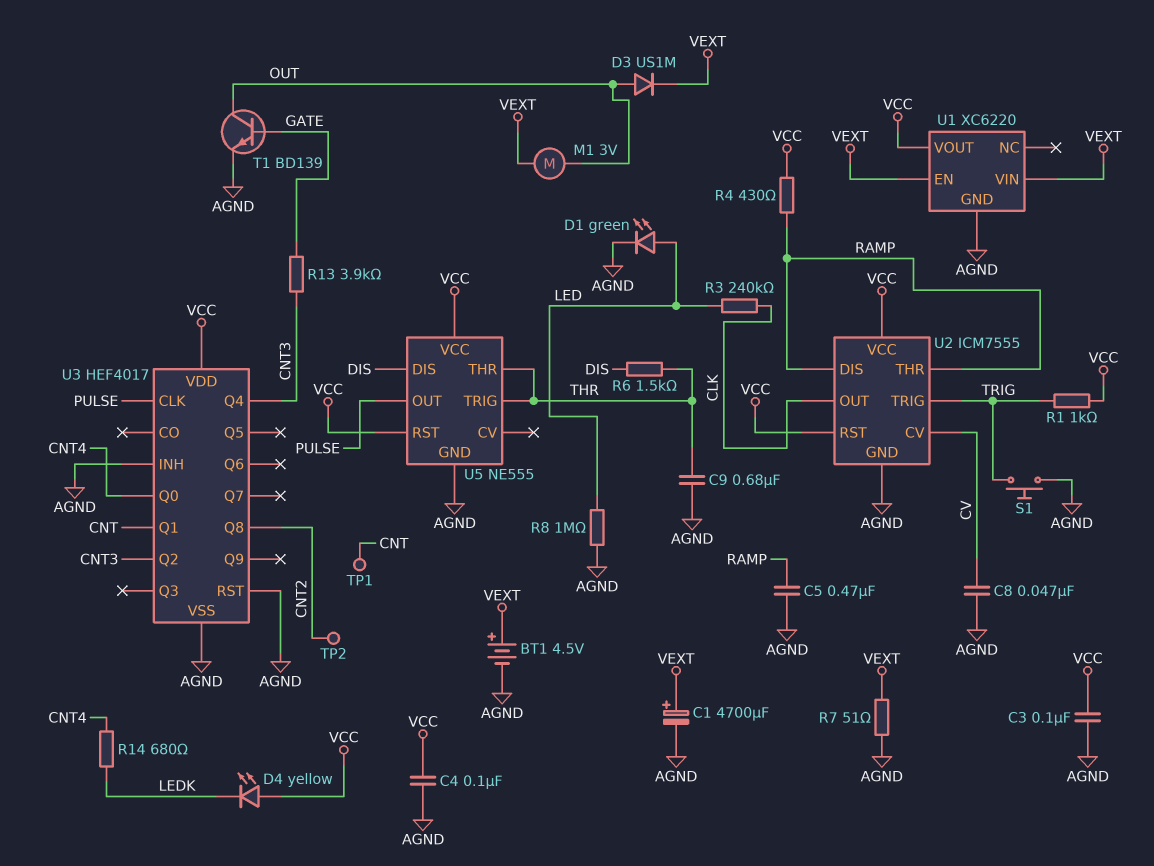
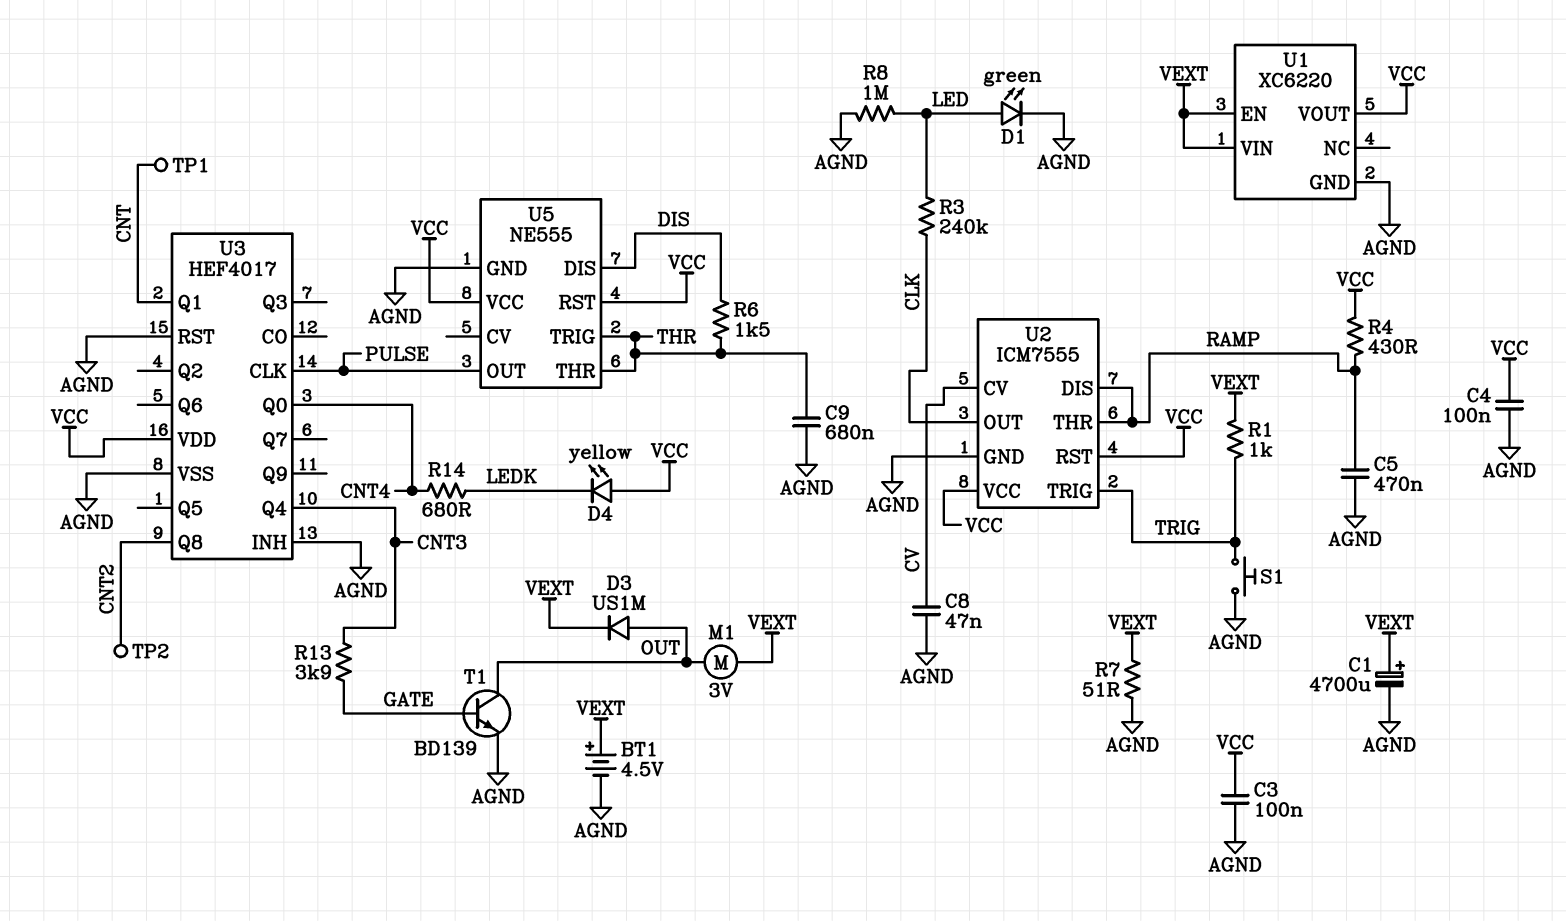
R1: 1k (TRIG, VCC) -> 1k (TRIG, VEXT)
U3 pin Q2: CNT3 -> none

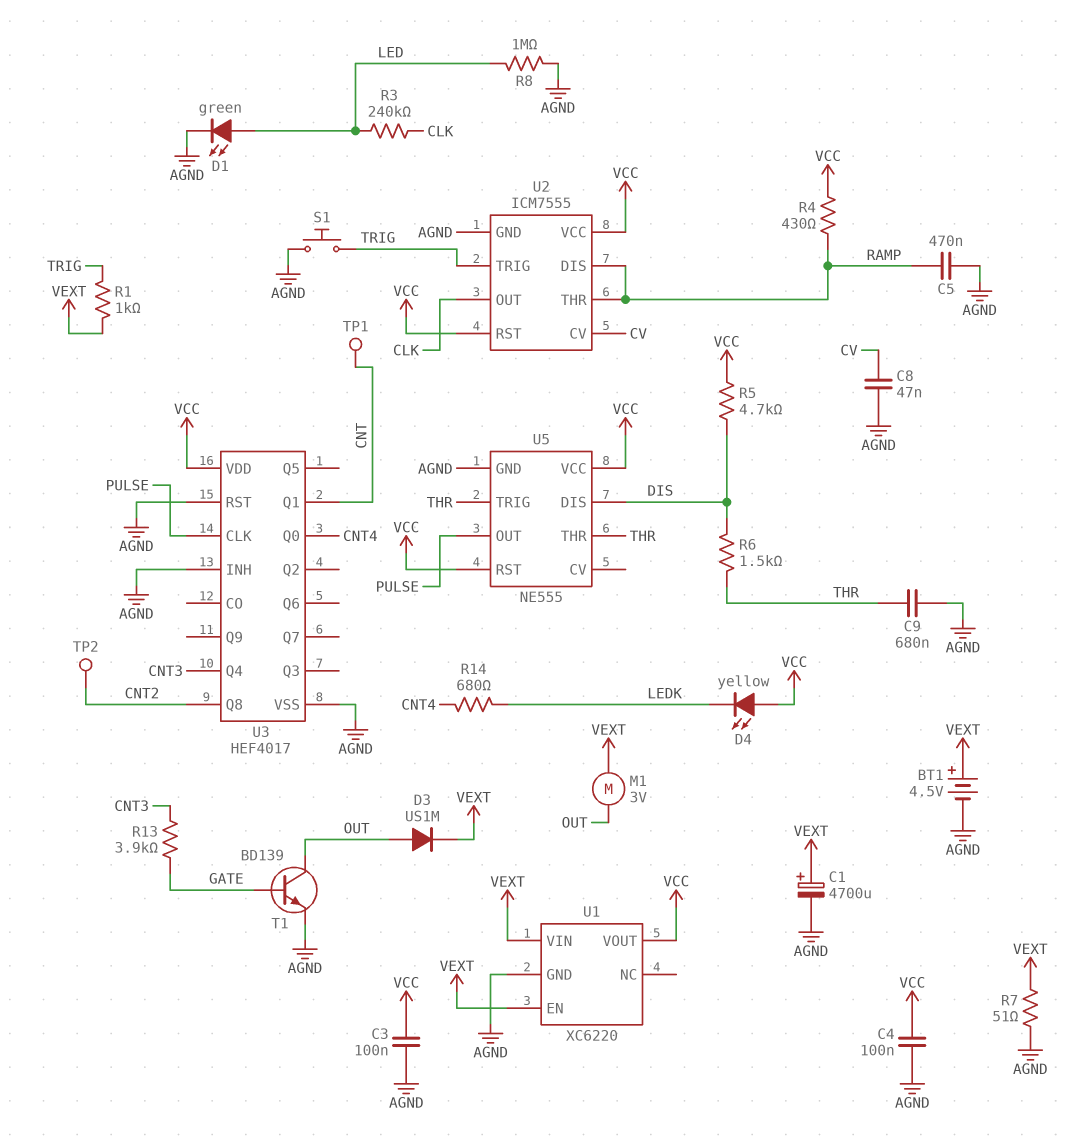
R5: none -> 4.7k (DIS, VCC)

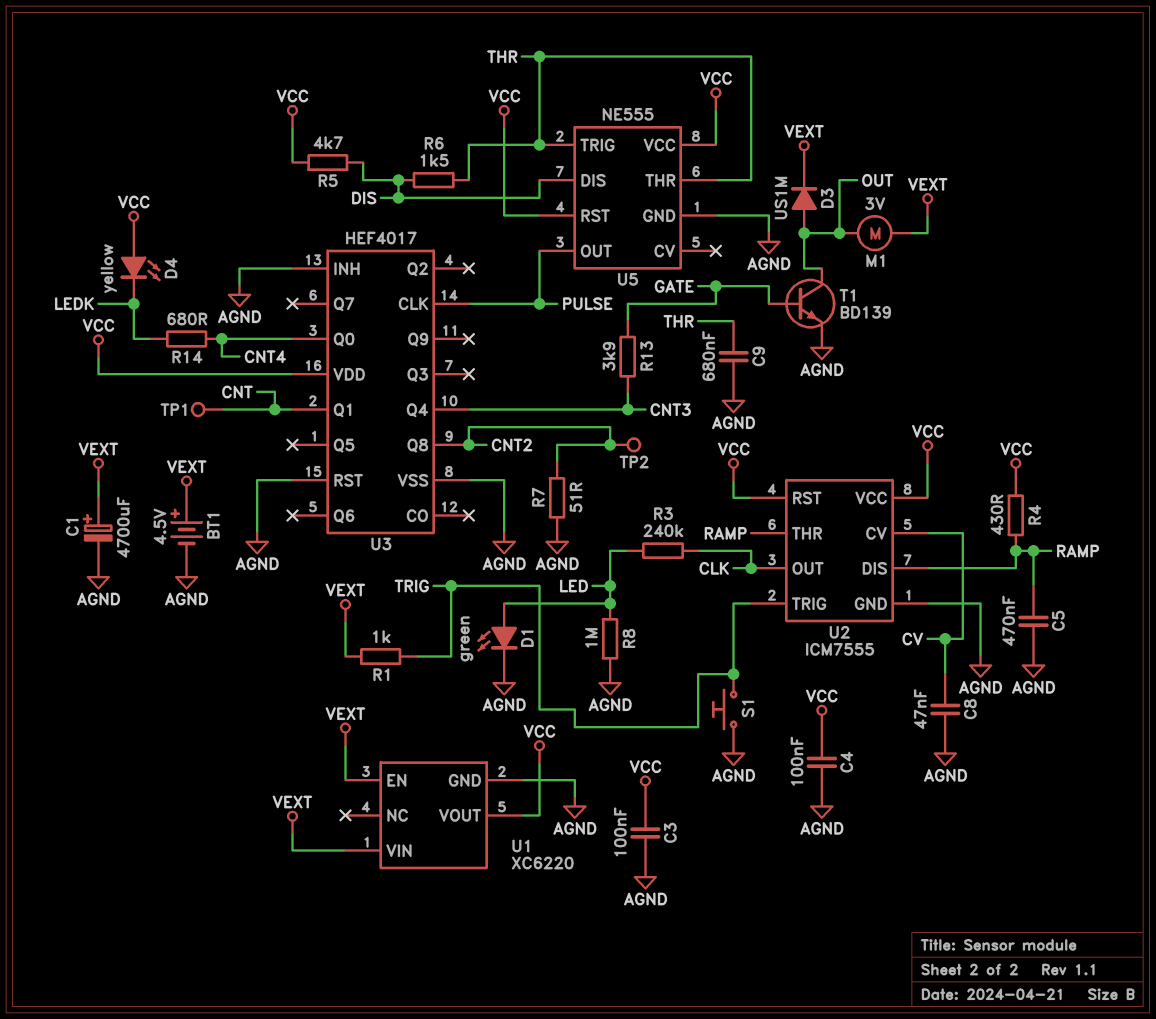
R7: 51 (AGND, VEXT) -> 51 (AGND, CNT2)

